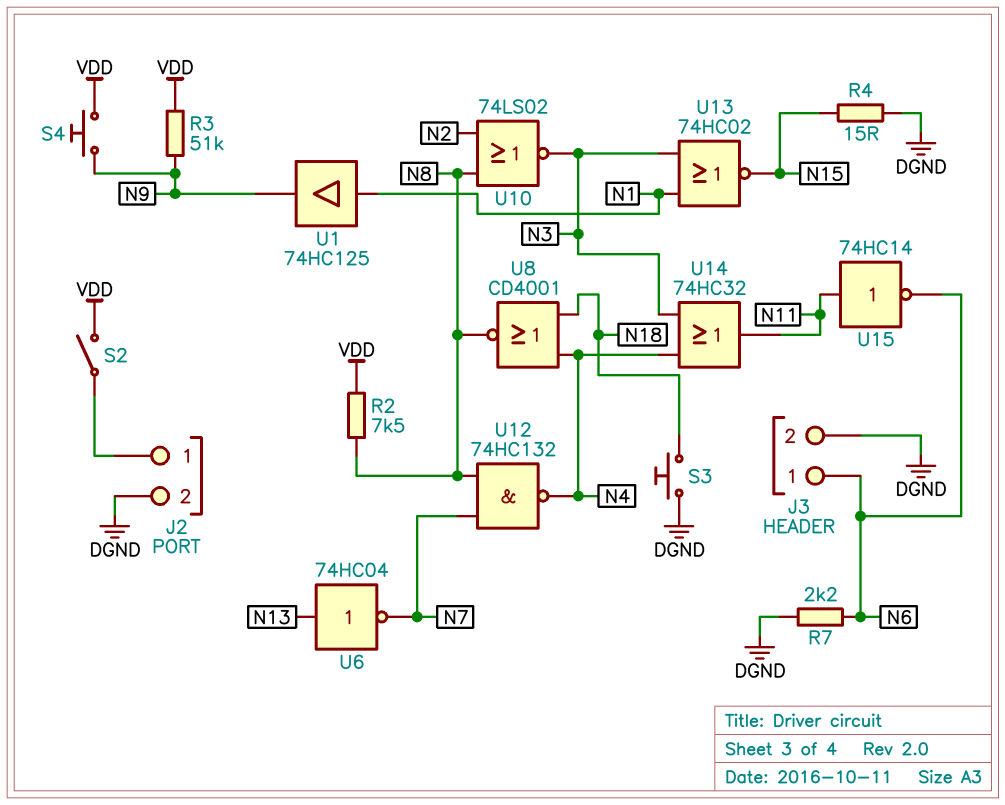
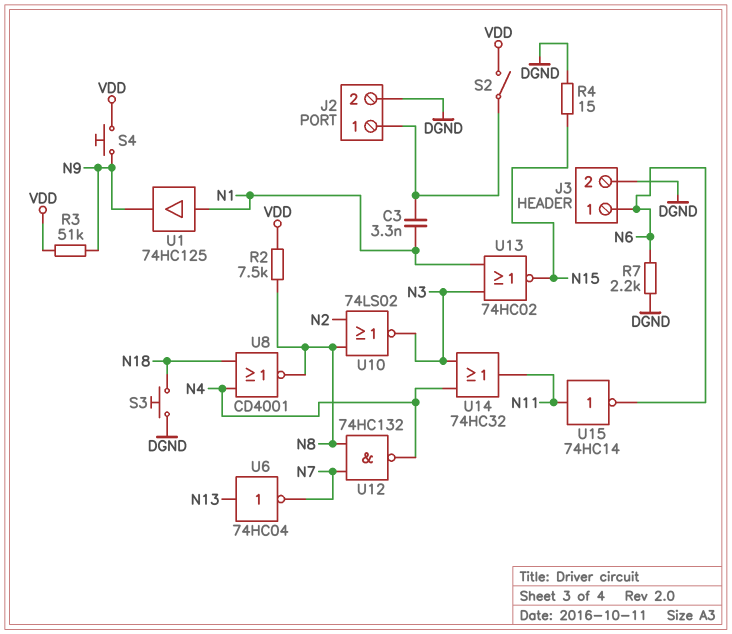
C3: none -> 3.3nF (J2/1, N1)

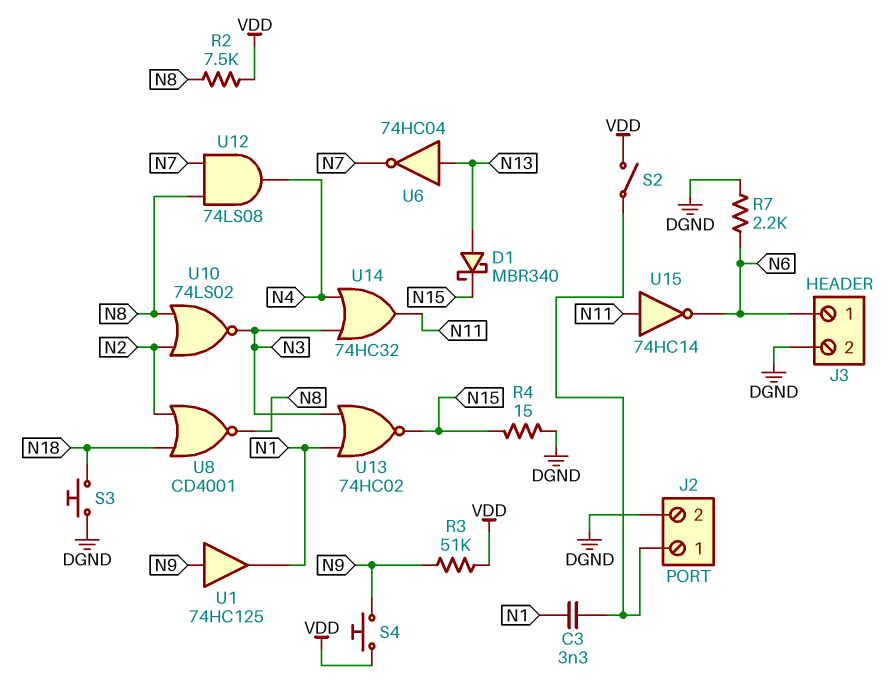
D1: none -> schottky MBR340 (A N13, K N15)
U1: buffer 74HC125 (in N1, out N9) -> buffer 74HC125 (in N9, out N1)
U8: NOR CD4001 (in N4, in N18, out N8) -> NOR CD4001 (in N2, in N18, out N8)
U12: NAND 74HC132 (in N7, in N8, out N4) -> AND 74LS08 (in N7, in N8, out N4)

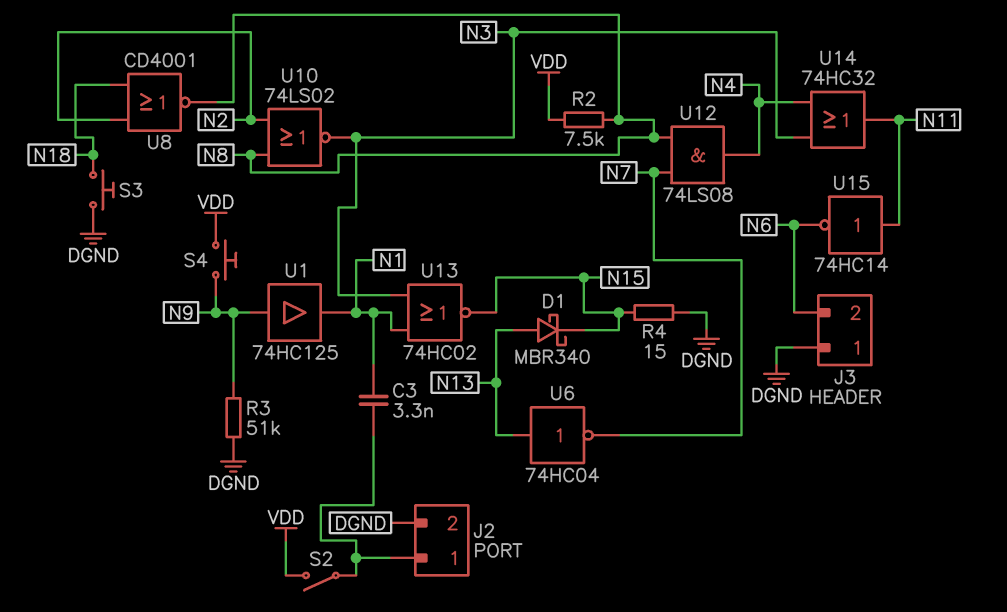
J3 pin 1: N6 -> DGND
J3 pin 2: DGND -> N6
R3: 51k (N9, VDD) -> 51k (DGND, N9)
R7: 2.2k (DGND, N6) -> none

